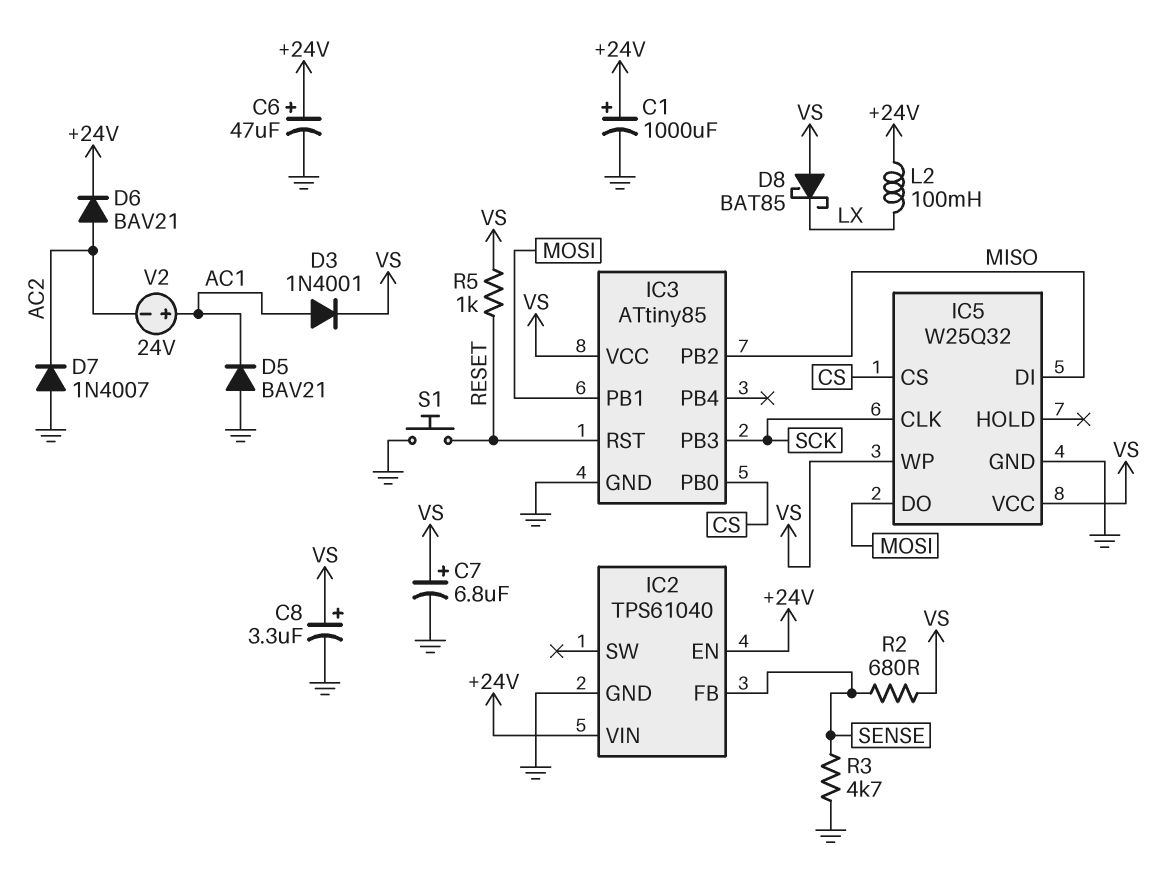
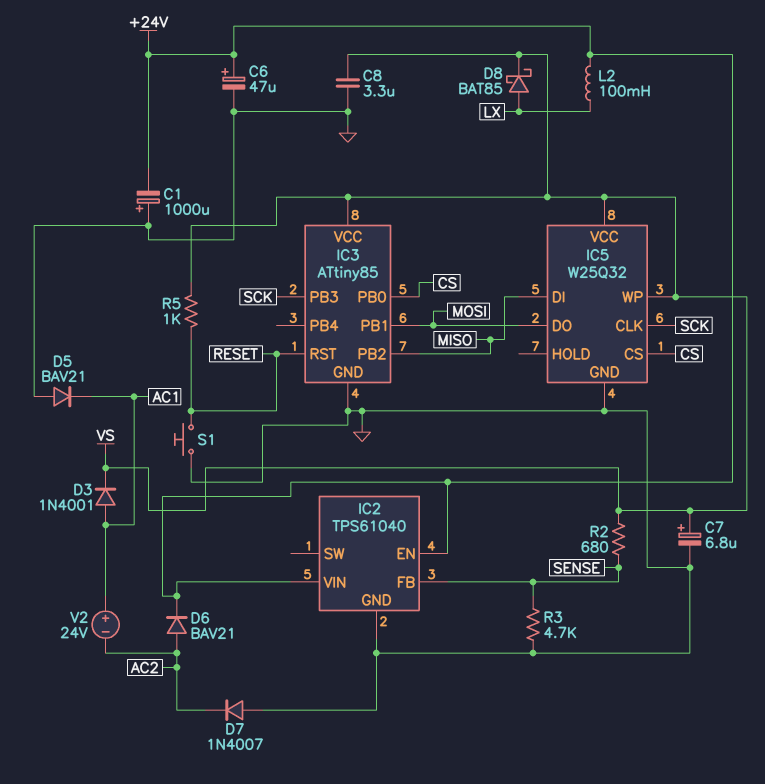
C1: 1000uF (plus +24V, minus GND) -> 1000uF (plus GND, minus +24V)
C8: 3.3uF (plus VS, minus GND) -> 3.3uF (GND, VS)
D8: schottky BAT85 (A VS, K LX) -> schottky BAT85 (A LX, K VS)

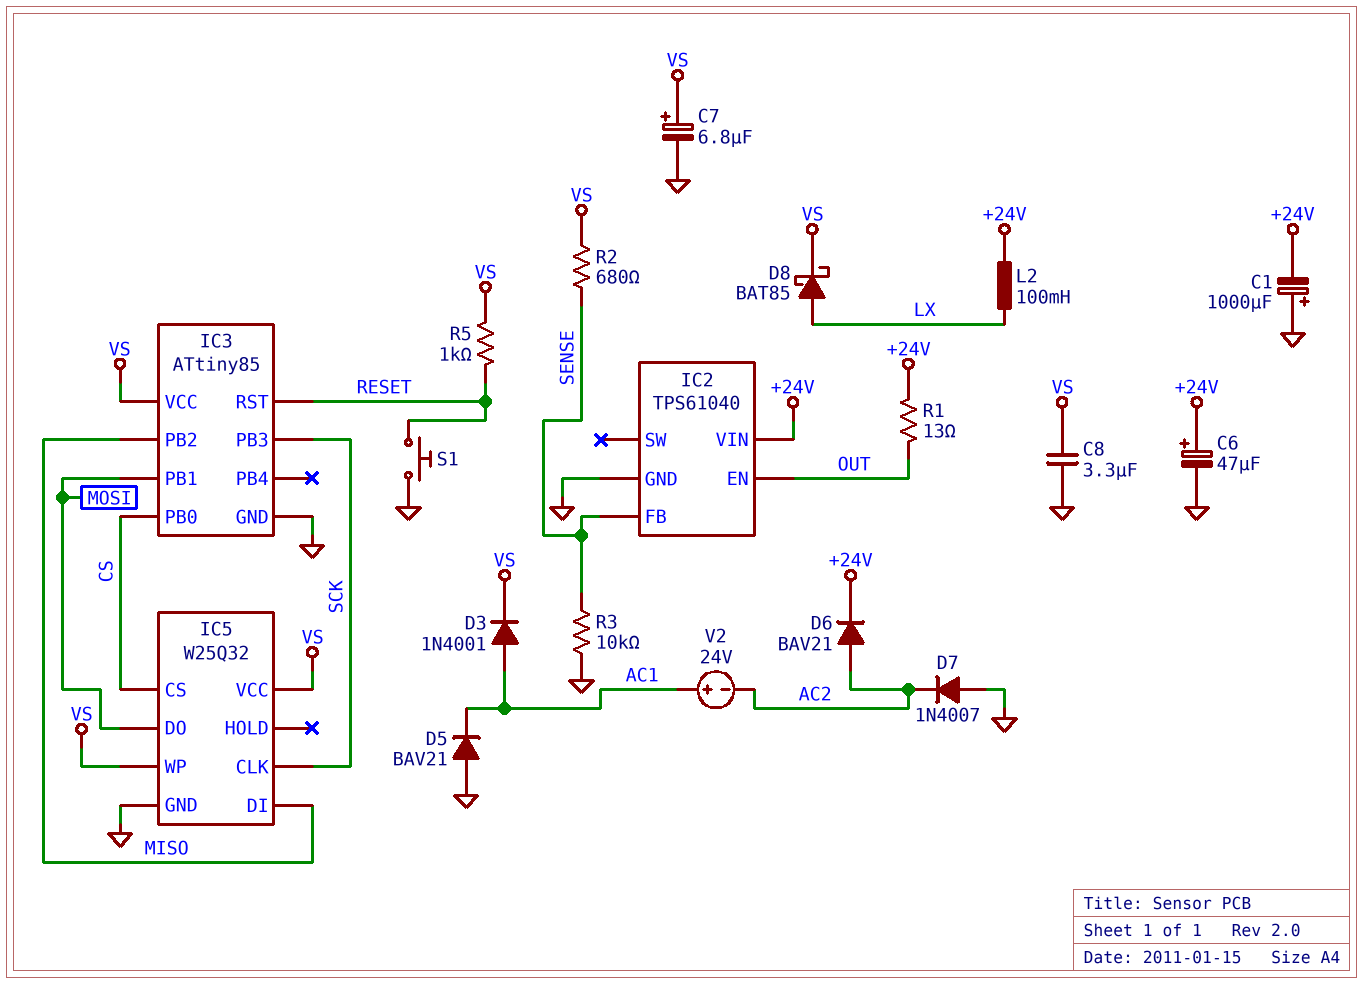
IC2 pin EN: +24V -> OUT
R1: none -> 13 (+24V, OUT)
R3: 4.7k (GND, SENSE) -> 10k (GND, SENSE)

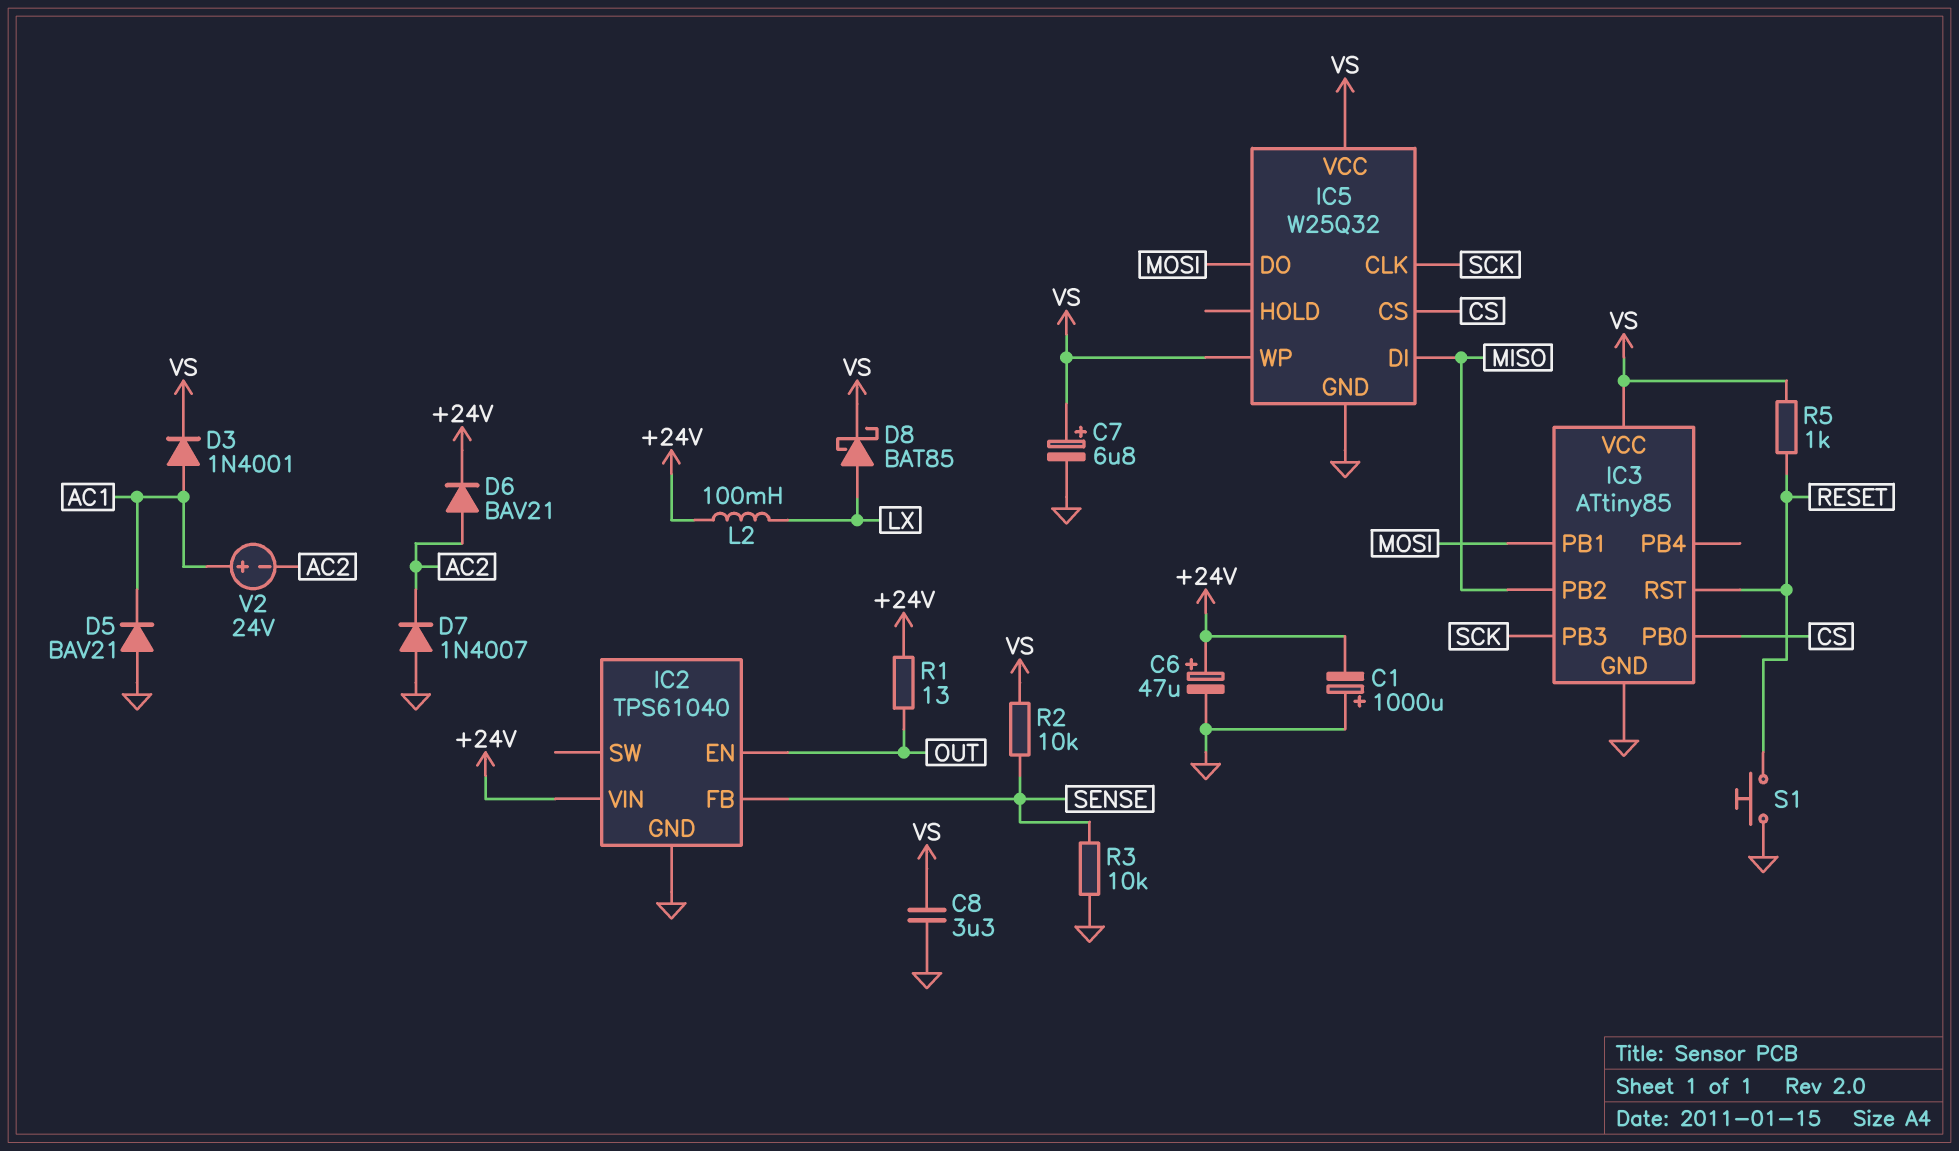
R2: 680 (SENSE, VS) -> 10k (SENSE, VS)

